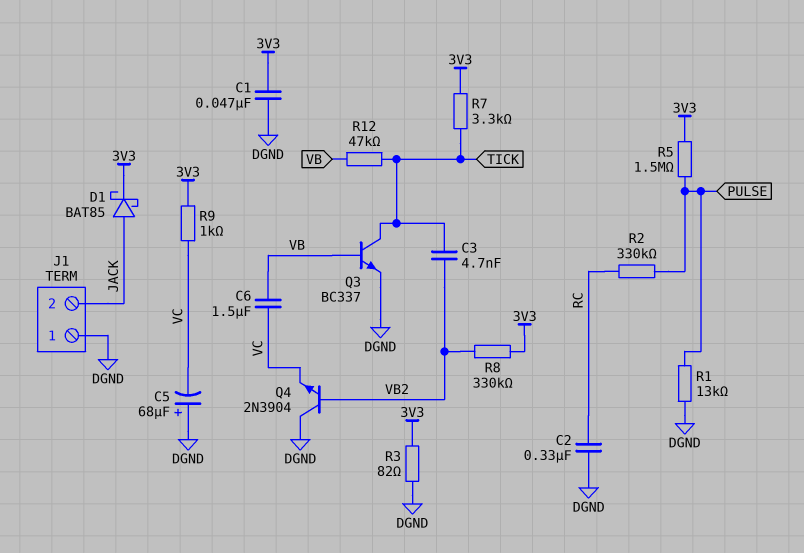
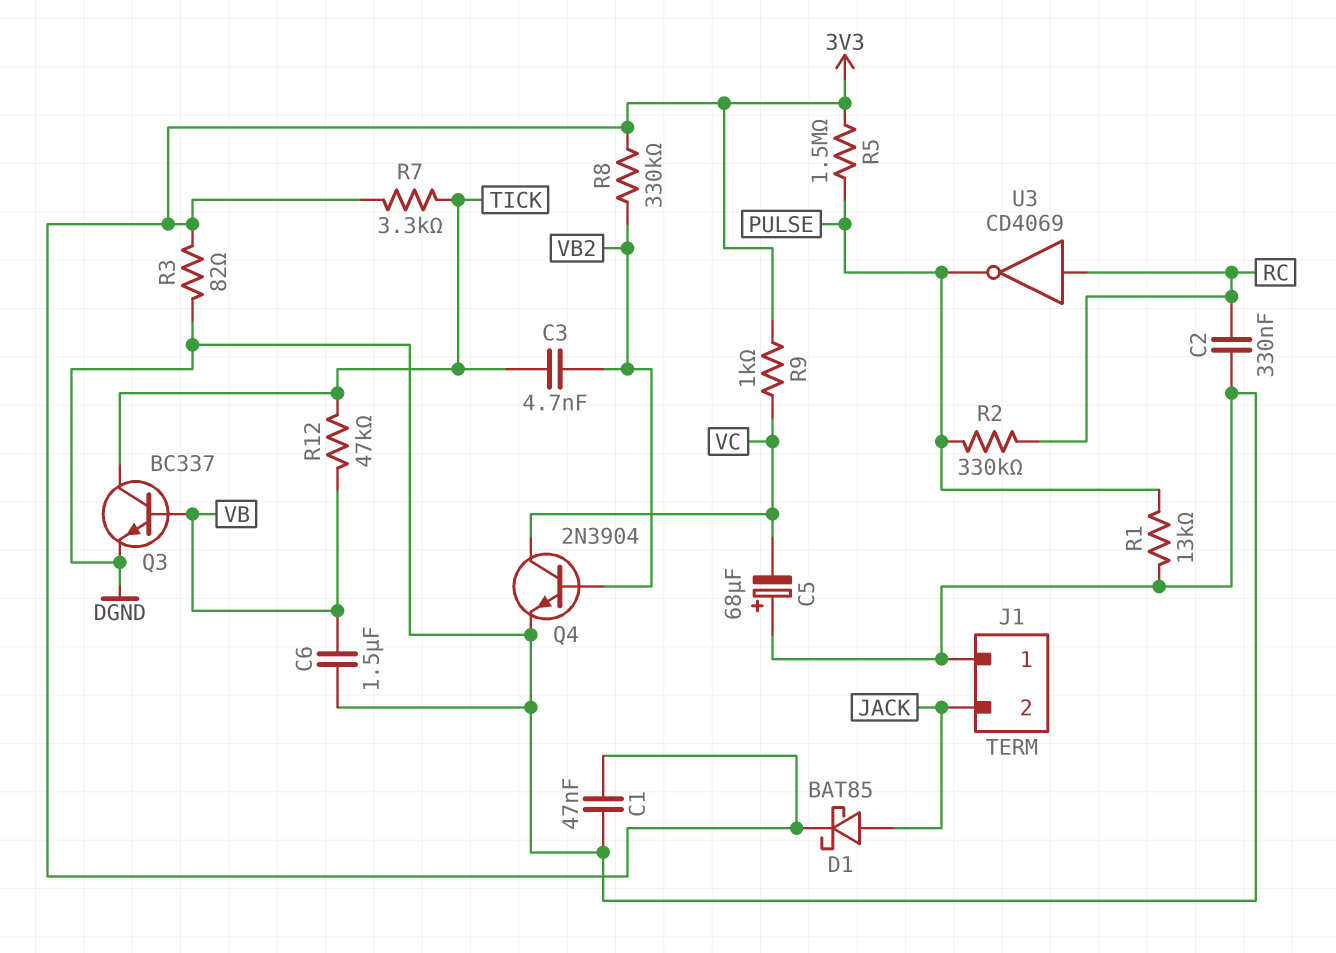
C6: 1.5uF (VB, VC) -> 1.5uF (DGND, VB)
Q4: NPN 2N3904 (B VB2, C DGND, E VC) -> NPN 2N3904 (B VB2, C VC, E DGND)
U3: none -> NOT CD4069 (in RC, out PULSE)

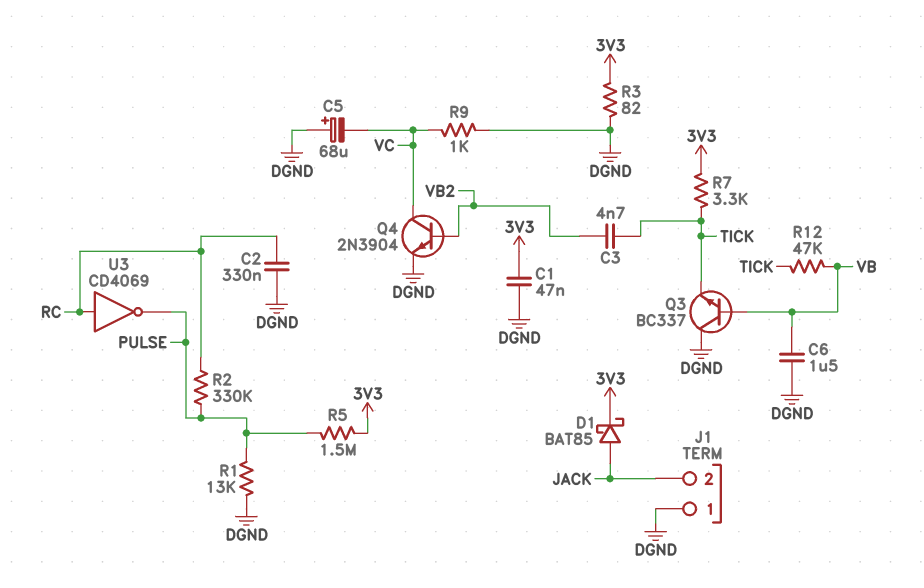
Q3: NPN BC337 (B VB, C TICK, E DGND) -> NPN BC337 (B VB, C DGND, E TICK)
R8: 330k (3V3, VB2) -> none
R9: 1k (3V3, VC) -> 1k (DGND, VC)

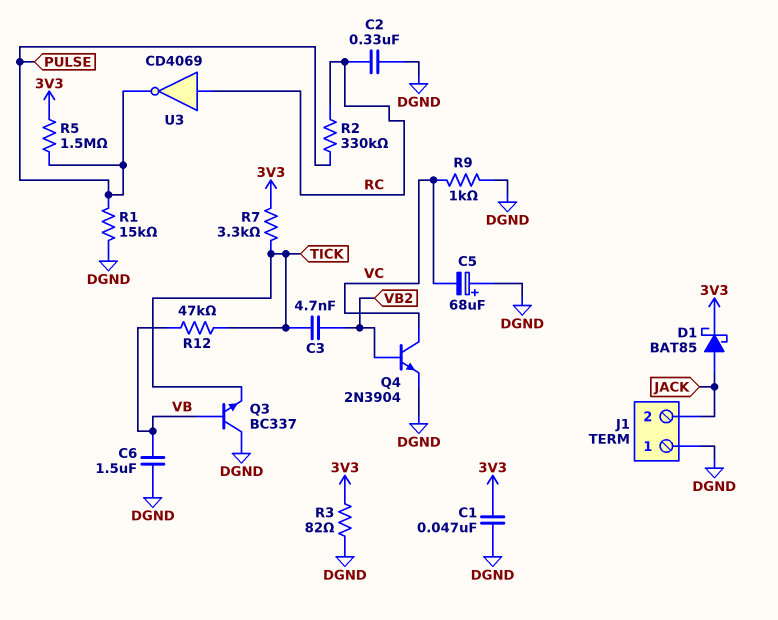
R1: 13k (DGND, PULSE) -> 15k (DGND, PULSE)

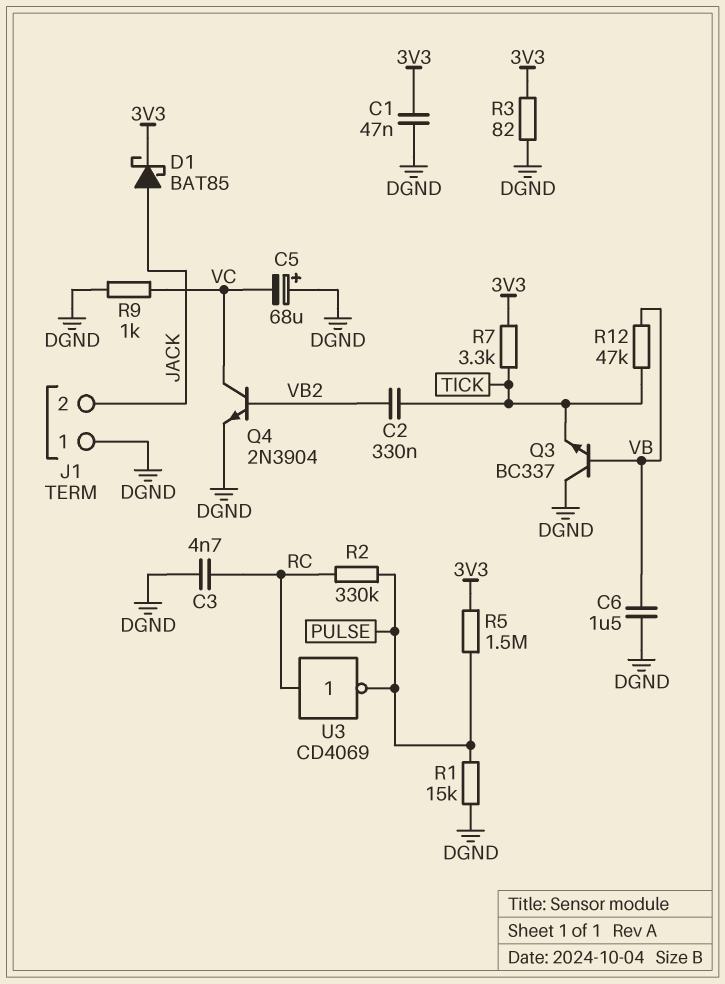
C2: 330nF (DGND, RC) -> 330nF (TICK, VB2)
C3: 4.7nF (TICK, VB2) -> 4.7nF (DGND, RC)

